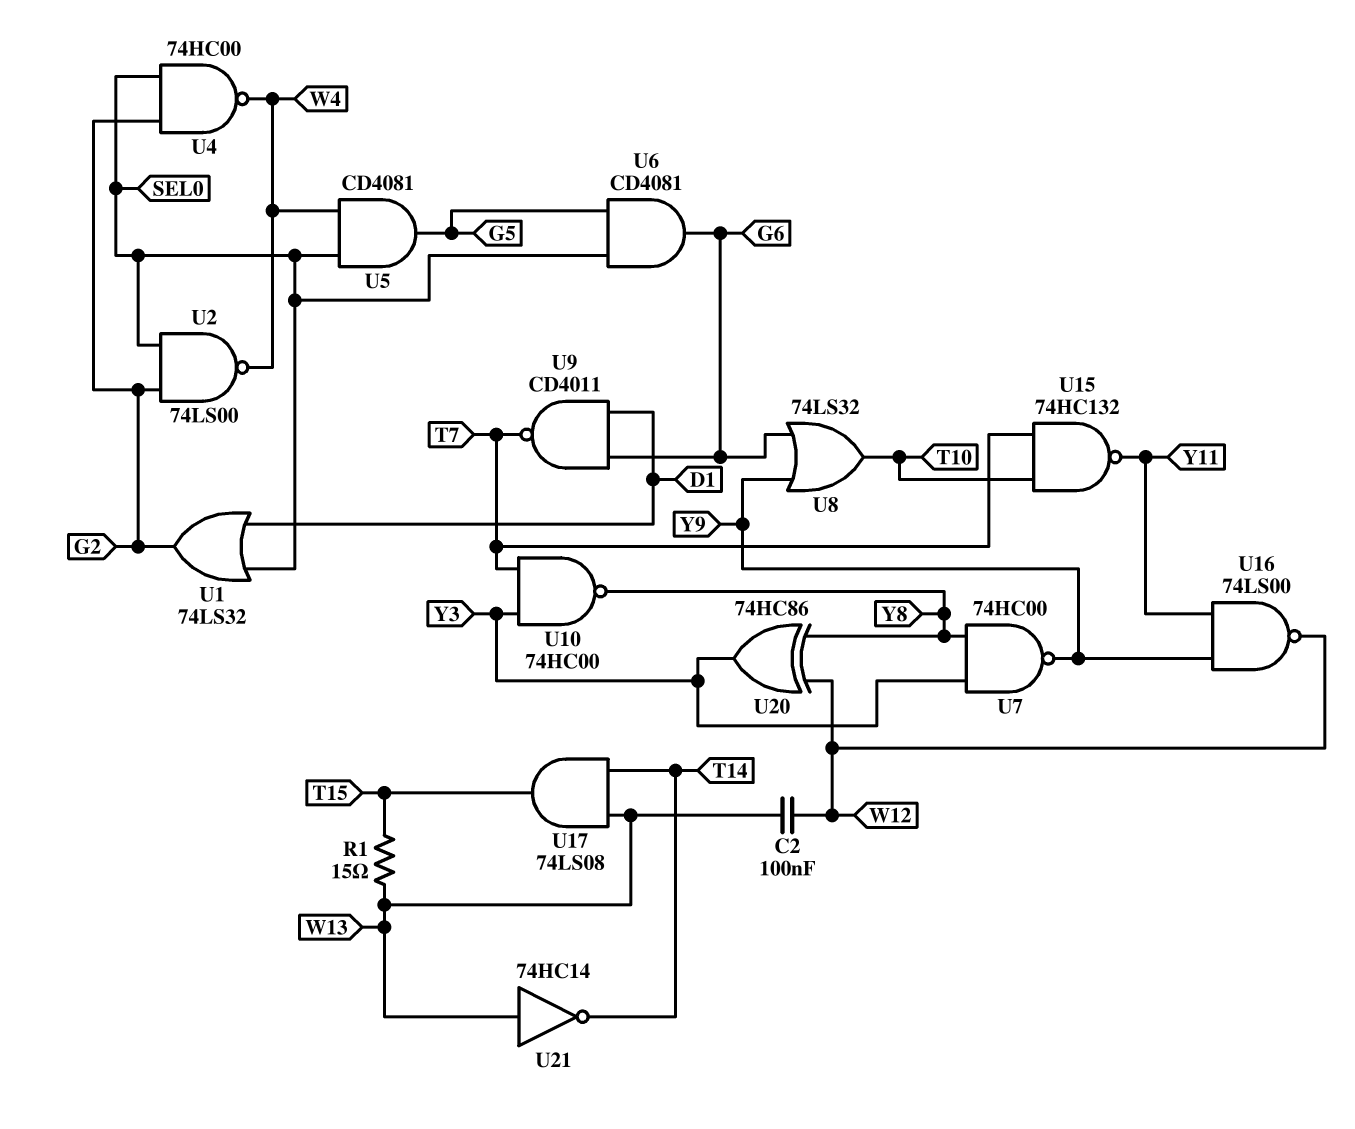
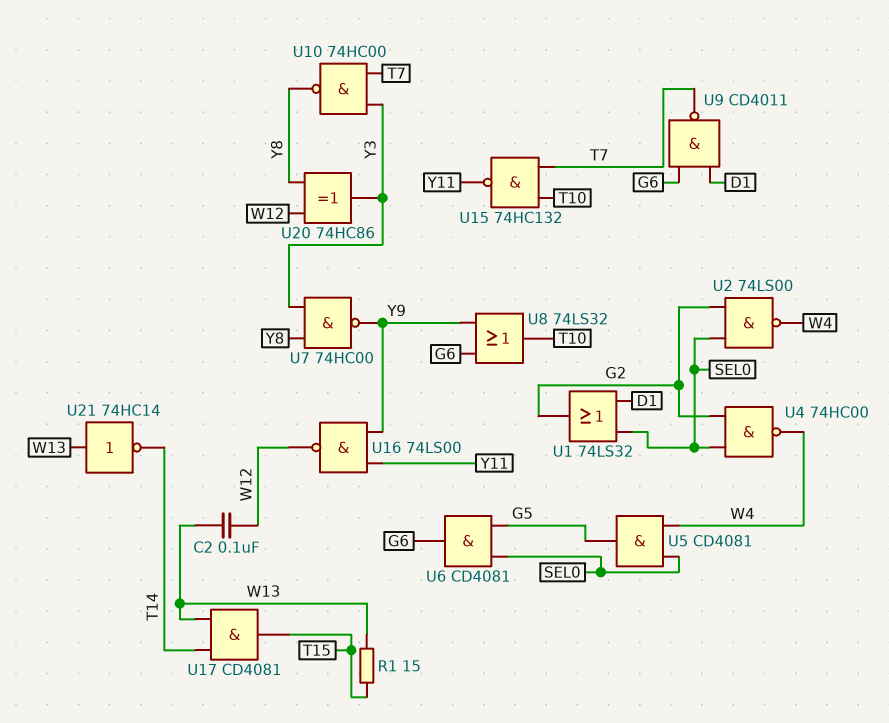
U17: AND 74LS08 (in T14, in W13, out T15) -> AND CD4081 (in T14, in W13, out T15)

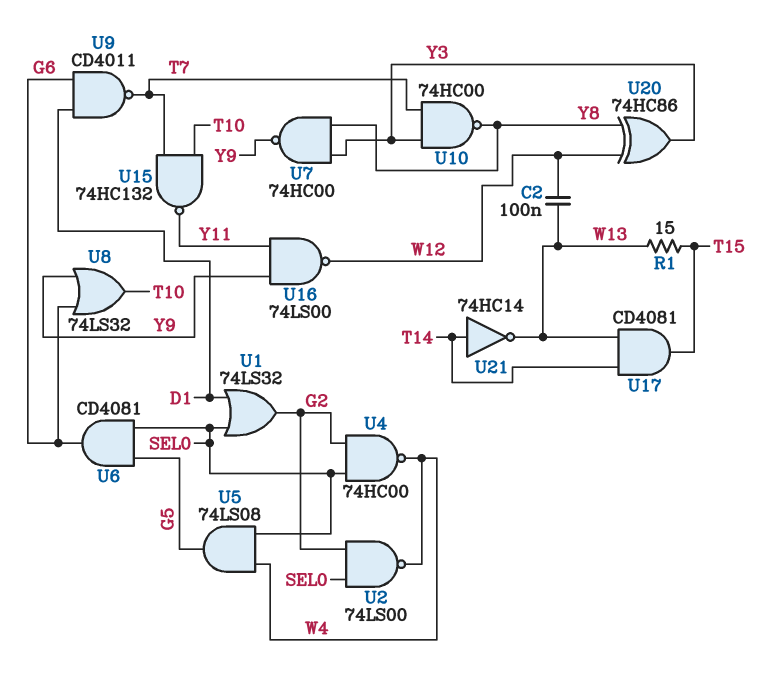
U5: AND CD4081 (in SEL0, in W4, out G5) -> AND 74LS08 (in SEL0, in W4, out G5)
U21: NOT 74HC14 (in W13, out T14) -> NOT 74HC14 (in T14, out W13)

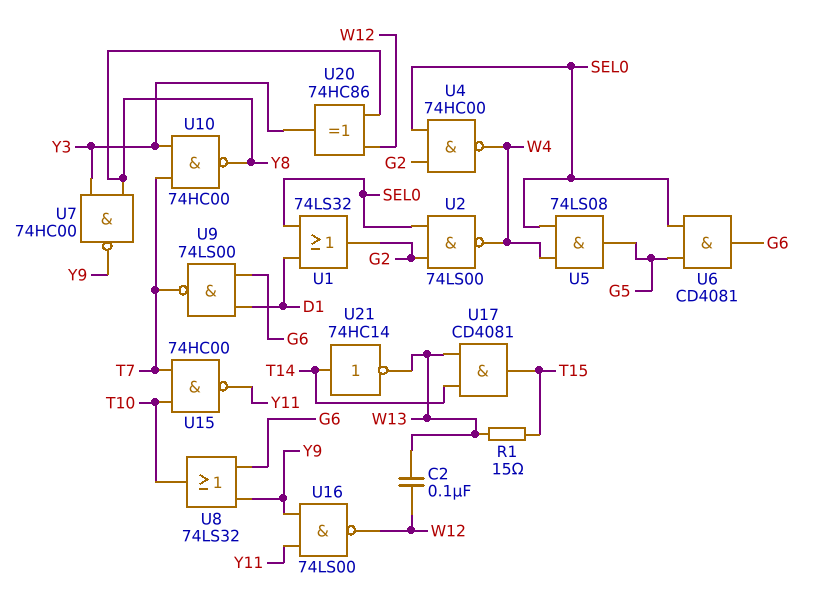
U9: NAND CD4011 (in D1, in G6, out T7) -> NAND 74LS00 (in D1, in G6, out T7)
U15: NAND 74HC132 (in T7, in T10, out Y11) -> NAND 74HC00 (in T7, in T10, out Y11)

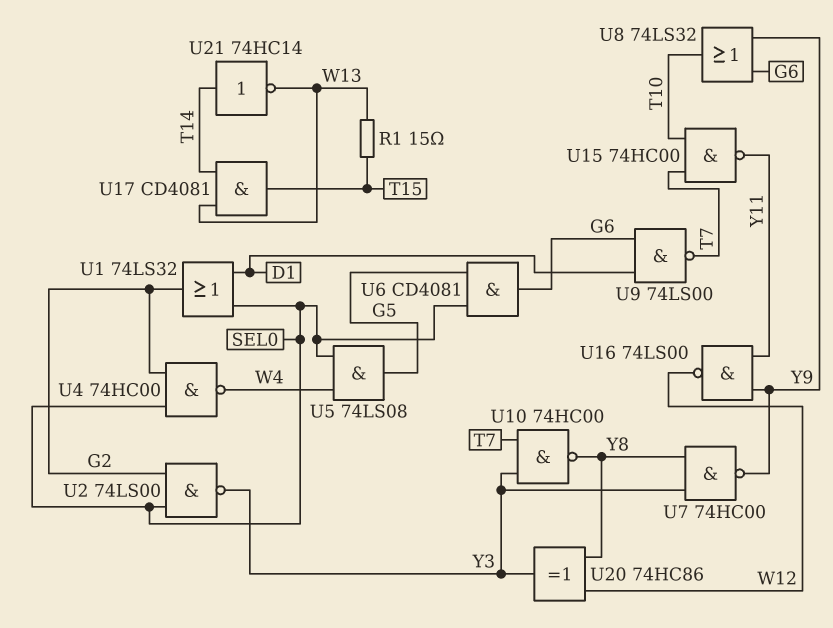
C2: 100nF (W12, W13) -> none
U2: NAND 74LS00 (in G2, in SEL0, out W4) -> NAND 74LS00 (in G2, in SEL0, out Y3)

